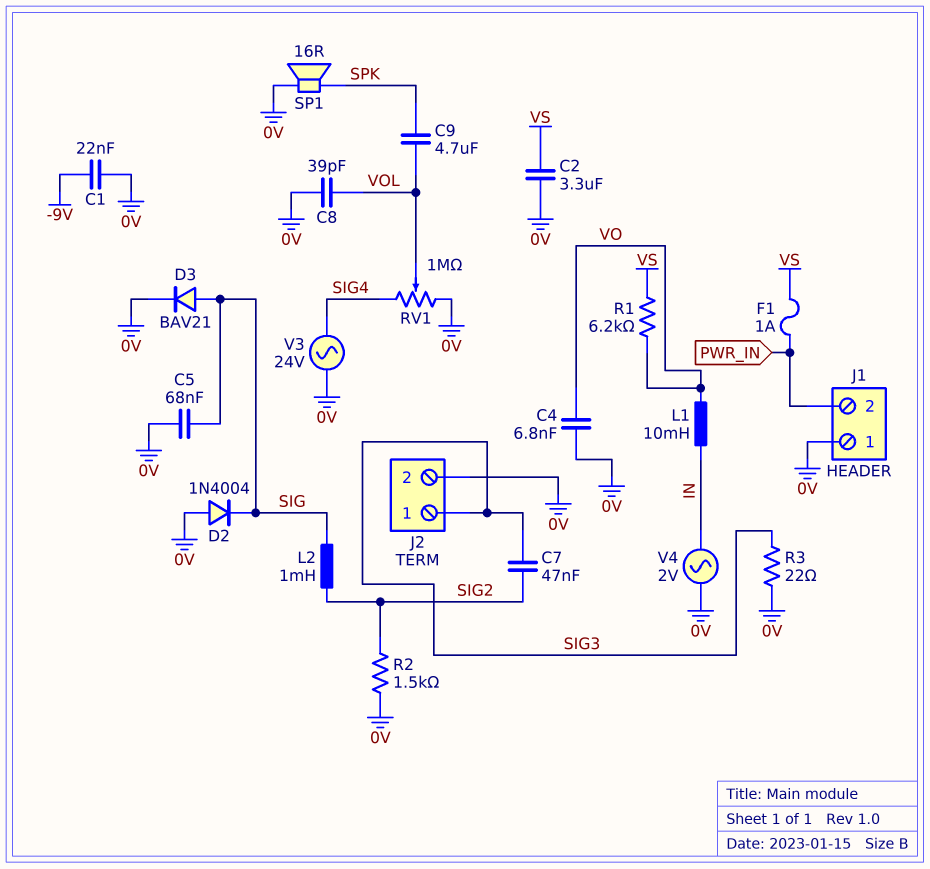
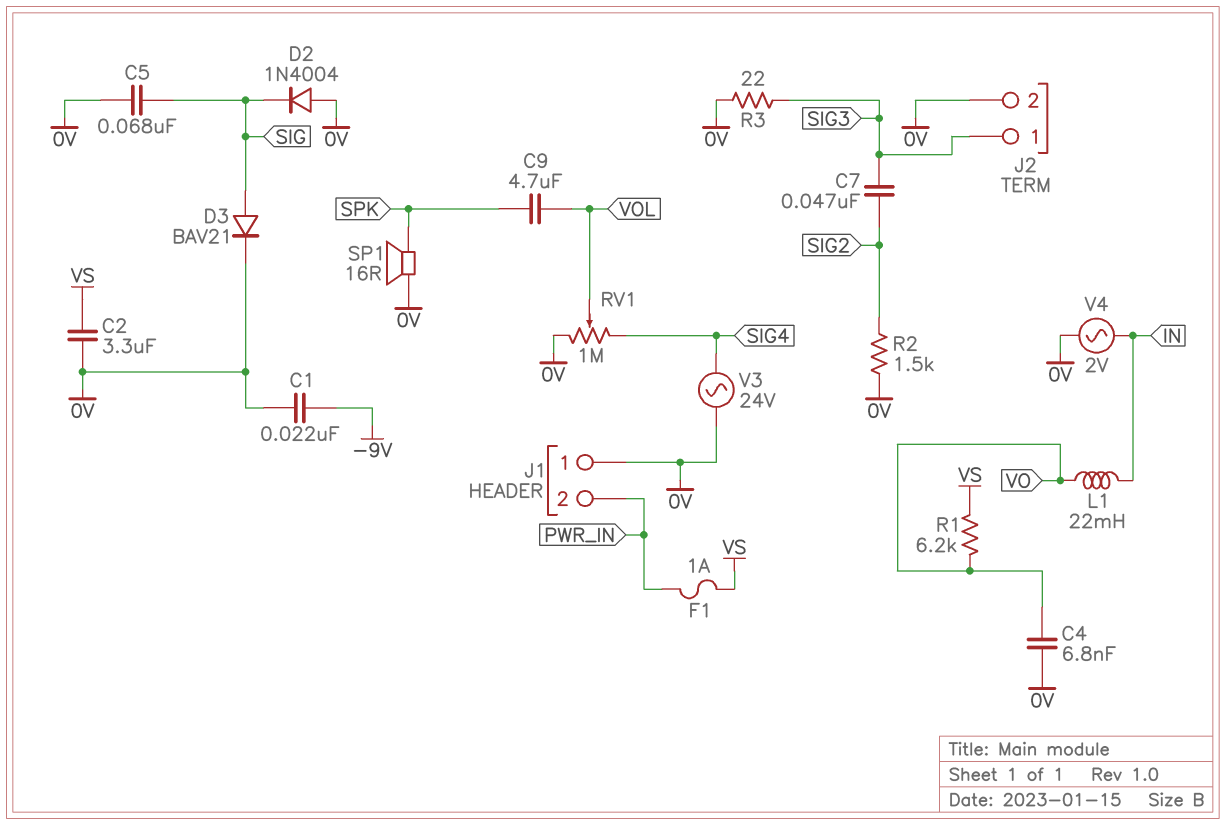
C8: 39pF (0V, VOL) -> none
L1: 10mH (IN, VO) -> 22mH (IN, VO)
L2: 1mH (SIG, SIG2) -> none

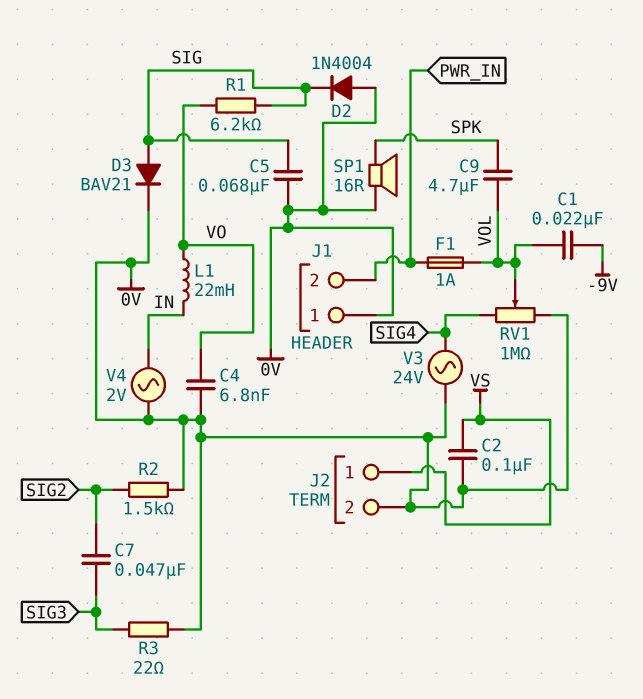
C1: 22nF (-9V, 0V) -> 22nF (-9V, VOL)
C2: 3.3uF (0V, VS) -> 100nF (0V, VS)
F1: 1A (PWR_IN, VS) -> 1A (PWR_IN, VOL)
J2 pin 1: SIG3 -> VS
R1: 6.2k (VO, VS) -> 6.2k (SIG, VO)

